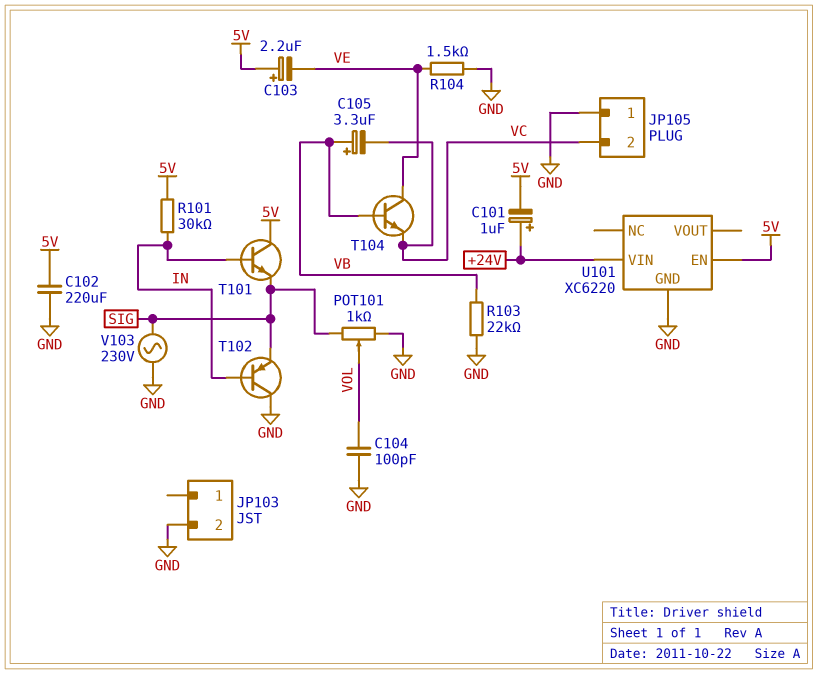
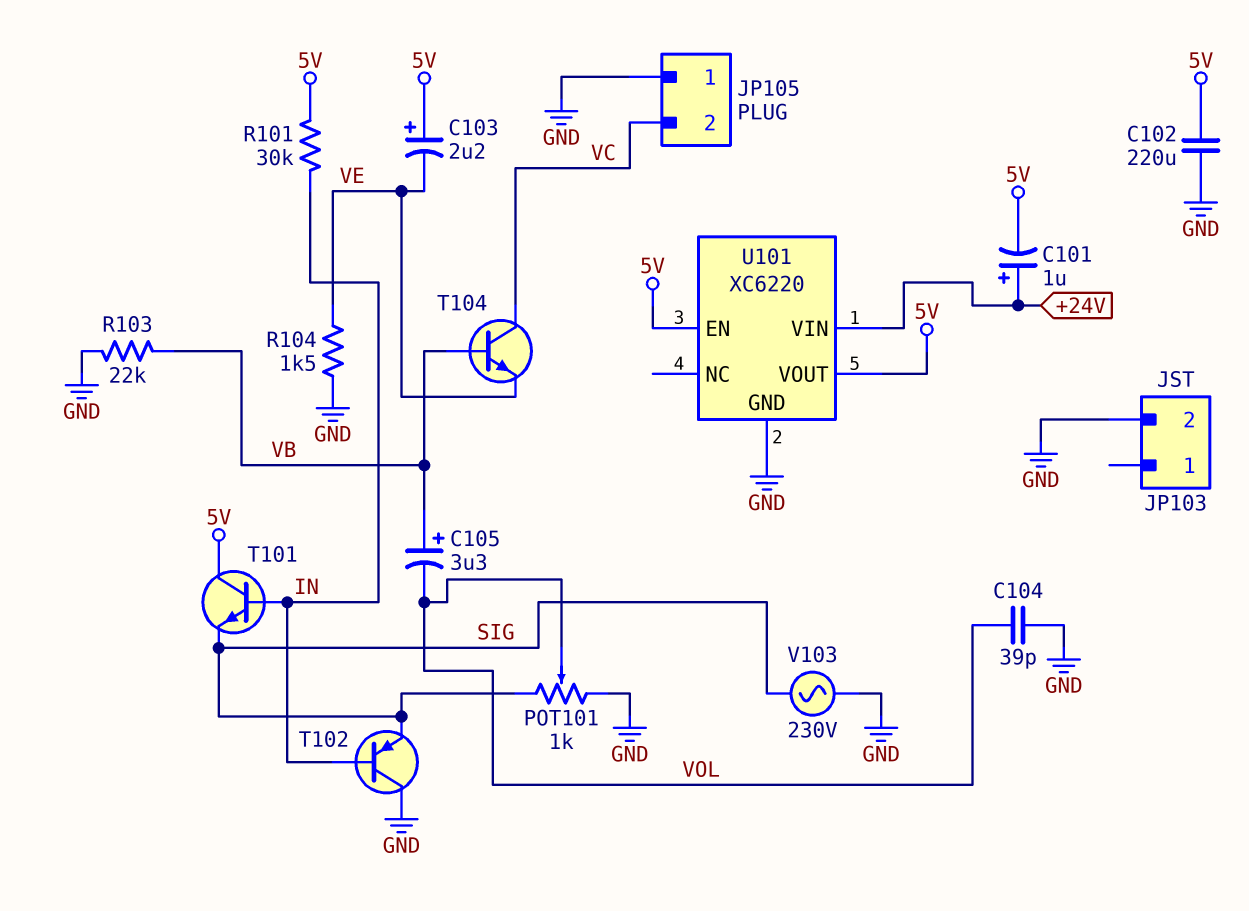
C104: 100pF (GND, VOL) -> 39pF (GND, VOL)
C105: 3.3uF (plus VB, minus VC) -> 3.3uF (plus VB, minus VOL)
T104: NPN (B VB, C VE, E VC) -> NPN (B VB, C VC, E VE)
U101 pin VOUT: none -> 5V

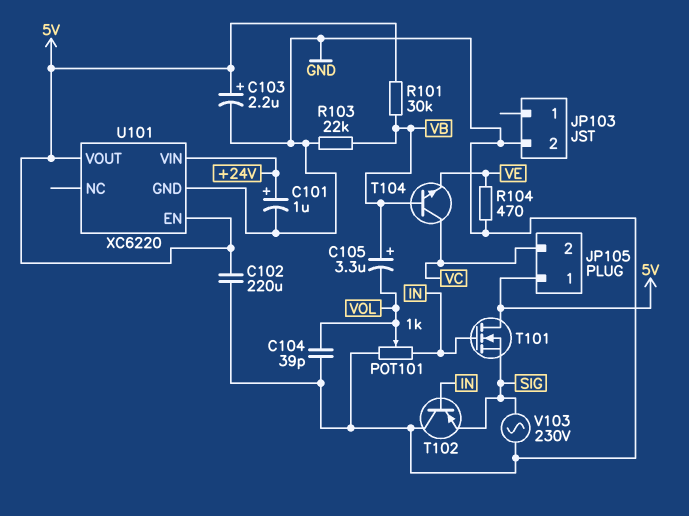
C101: 1uF (plus +24V, minus 5V) -> 1uF (plus +24V, minus GND)
C103: 2.2uF (plus 5V, minus VE) -> 2.2uF (plus 5V, minus GND)
JP105 pin 1: GND -> 5V
POT101: 1k (GND, SIG, wiper VOL) -> 1k (GND, IN, wiper VOL)
R101: 30k (5V, IN) -> 30k (5V, VB)
R104: 1.5k (GND, VE) -> 470 (GND, VE)
T101: NPN (B IN, C 5V, E SIG) -> NMOS (G IN, D 5V, S SIG)

